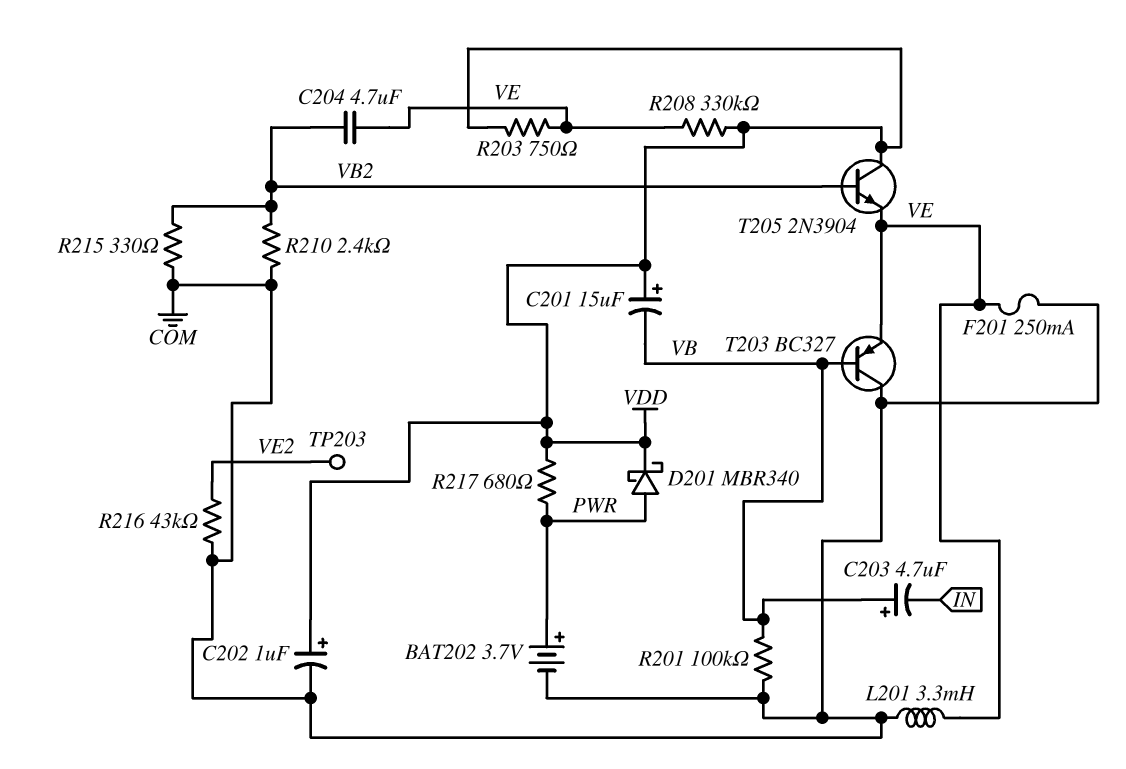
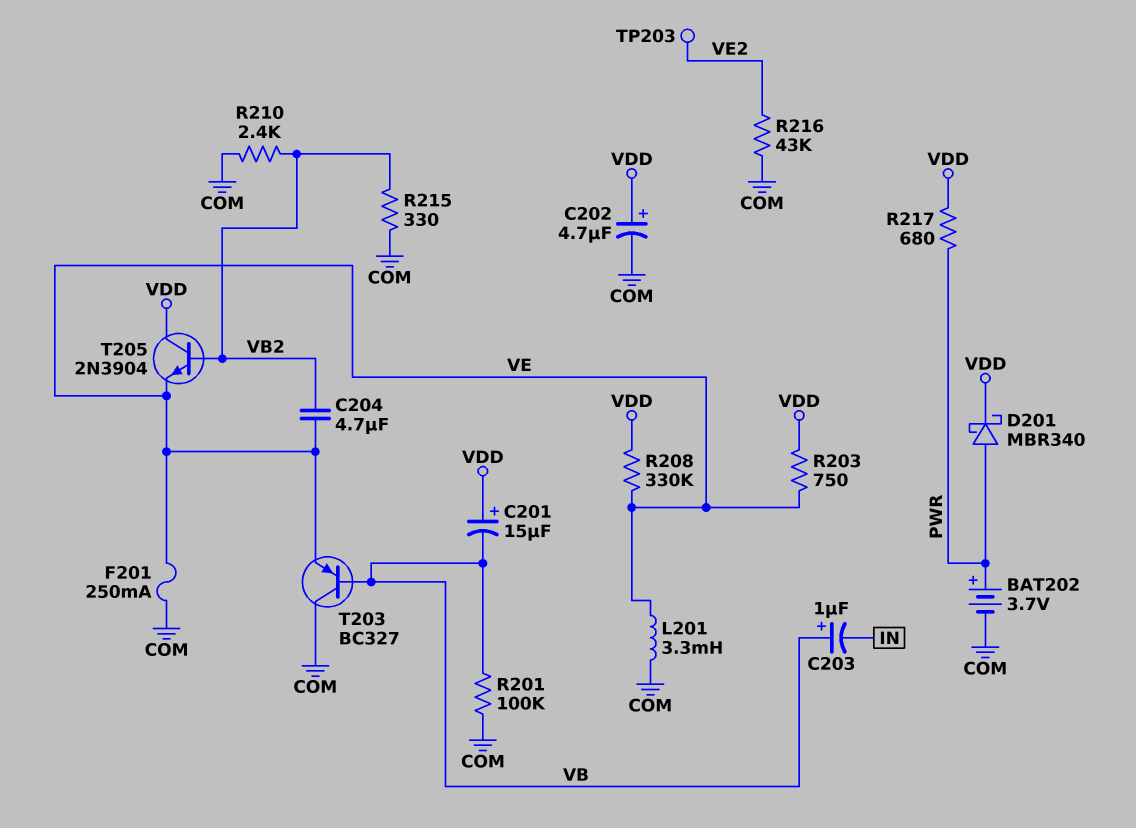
C202: 1uF (plus VDD, minus COM) -> 4.7uF (plus VDD, minus COM)
C203: 4.7uF (plus VB, minus IN) -> 1uF (plus VB, minus IN)

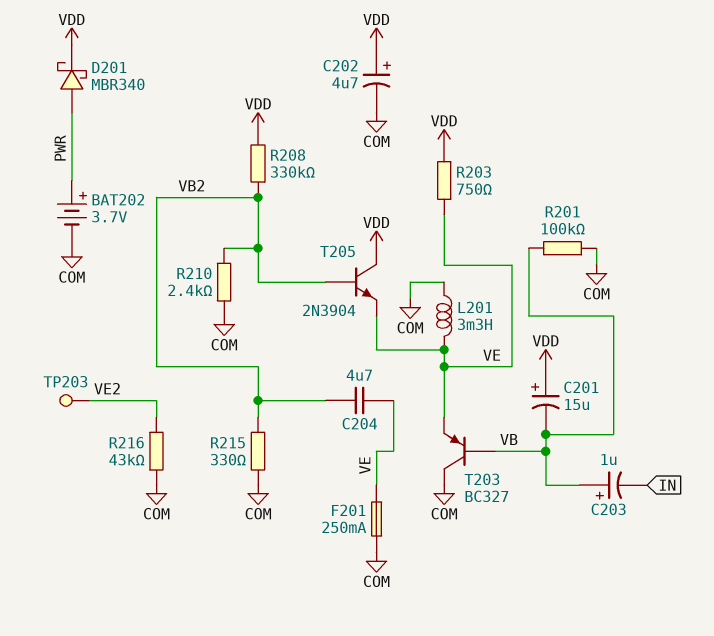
R208: 330k (VDD, VE) -> 330k (VB2, VDD)
R217: 680 (PWR, VDD) -> none

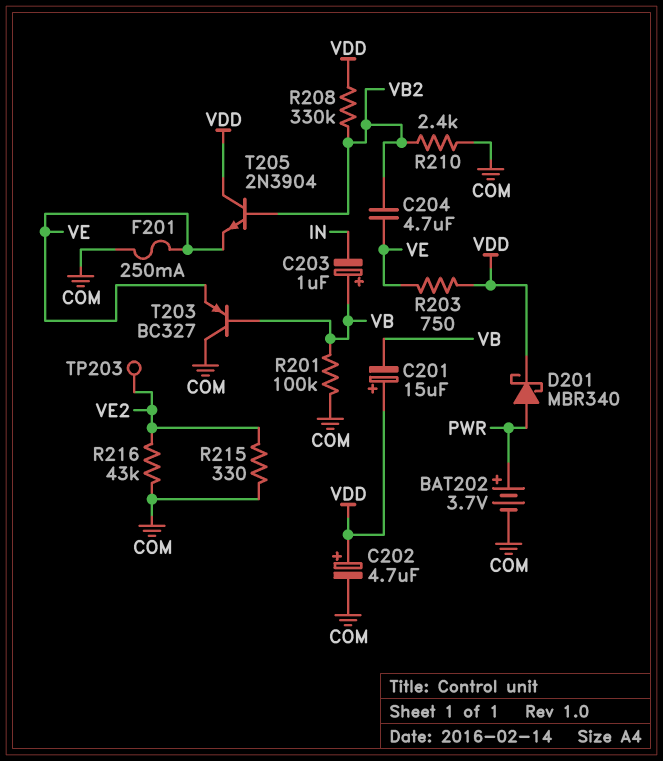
L201: 3.3mH (COM, VE) -> none
R215: 330 (COM, VB2) -> 330 (COM, VE2)

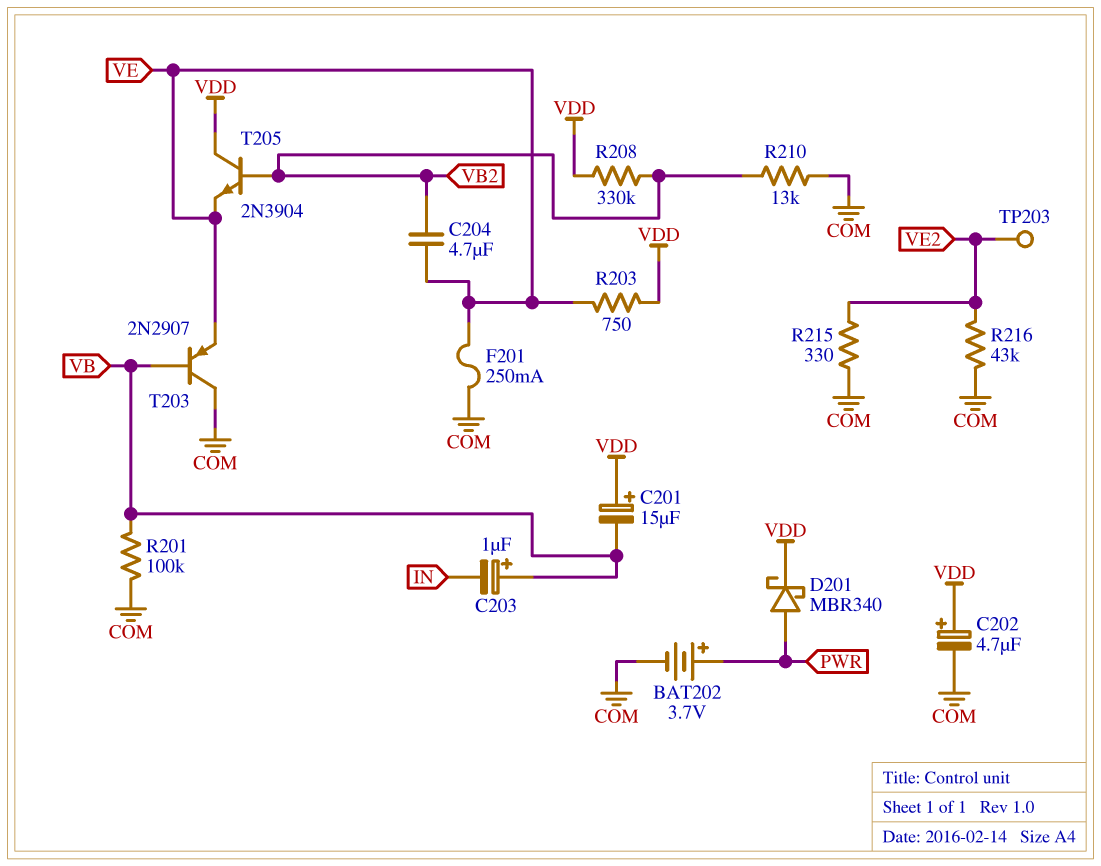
R210: 2.4k (COM, VB2) -> 13k (COM, VB2)
T203: PNP BC327 (B VB, C COM, E VE) -> PNP 2N2907 (B VB, C COM, E VE)

